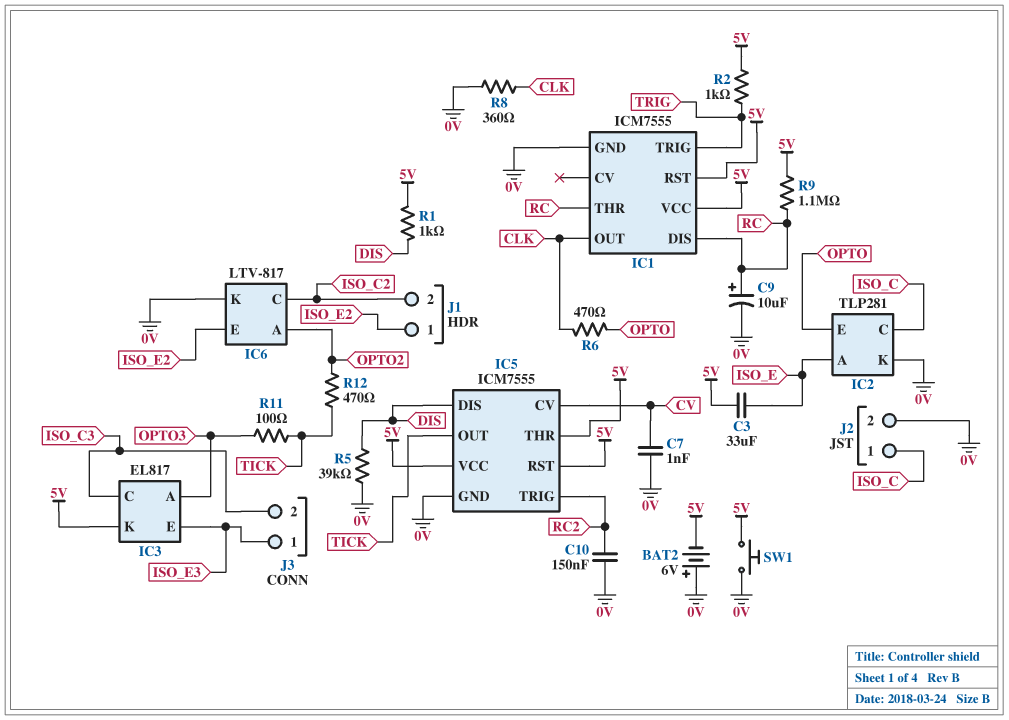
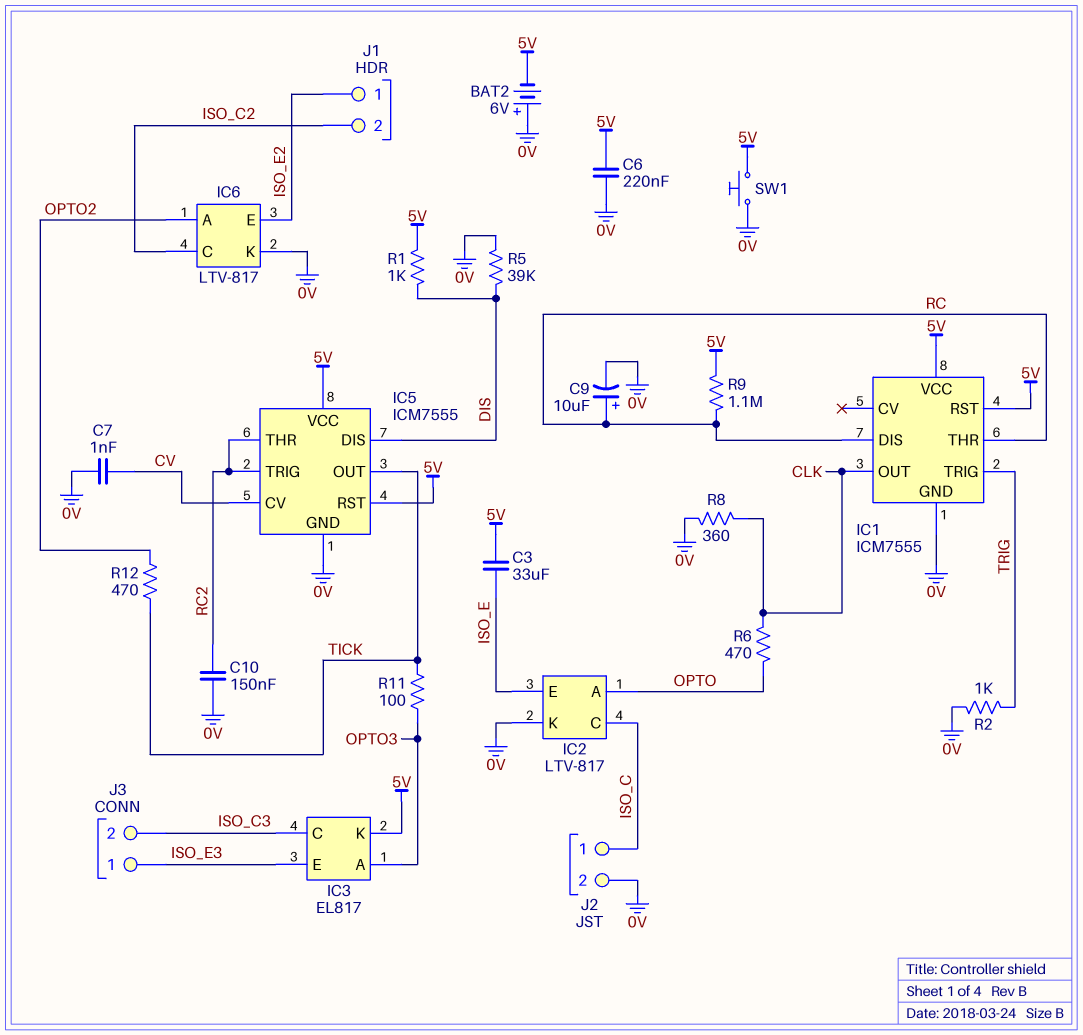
C6: none -> 220nF (0V, 5V)
IC2: TLP281 -> LTV-817
IC2 pin A: ISO_E -> OPTO
IC2 pin E: OPTO -> ISO_E
IC5 pin THR: 5V -> RC2
R2: 1k (5V, TRIG) -> 1k (0V, TRIG)

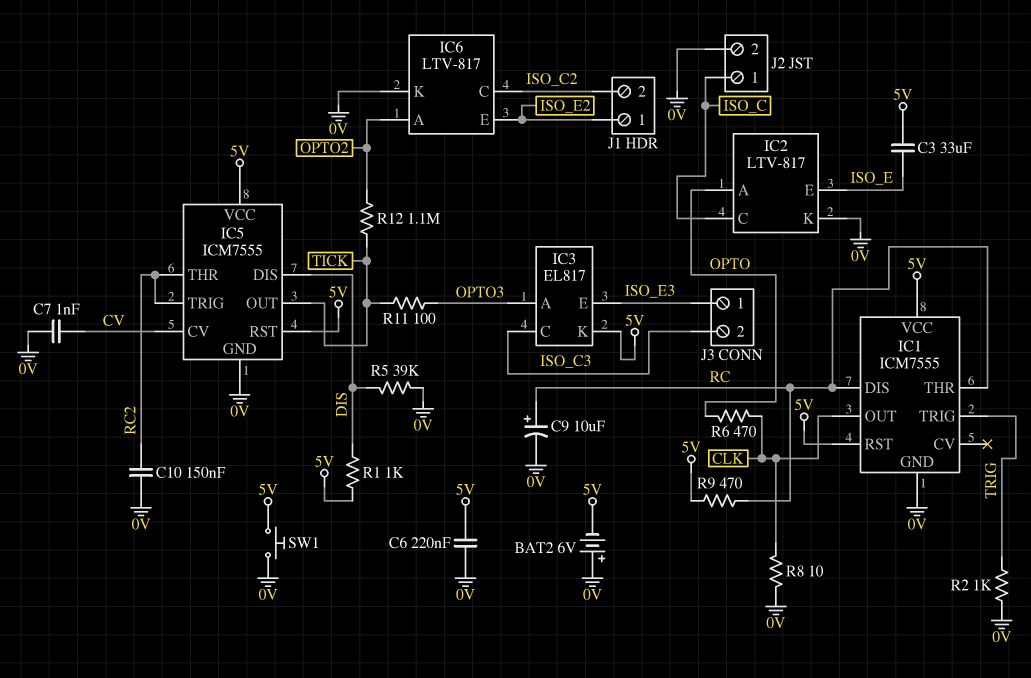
R8: 360 (0V, CLK) -> 10 (0V, CLK)
R9: 1.1M (5V, RC) -> 470 (5V, RC)
R12: 470 (OPTO2, TICK) -> 1.1M (OPTO2, TICK)

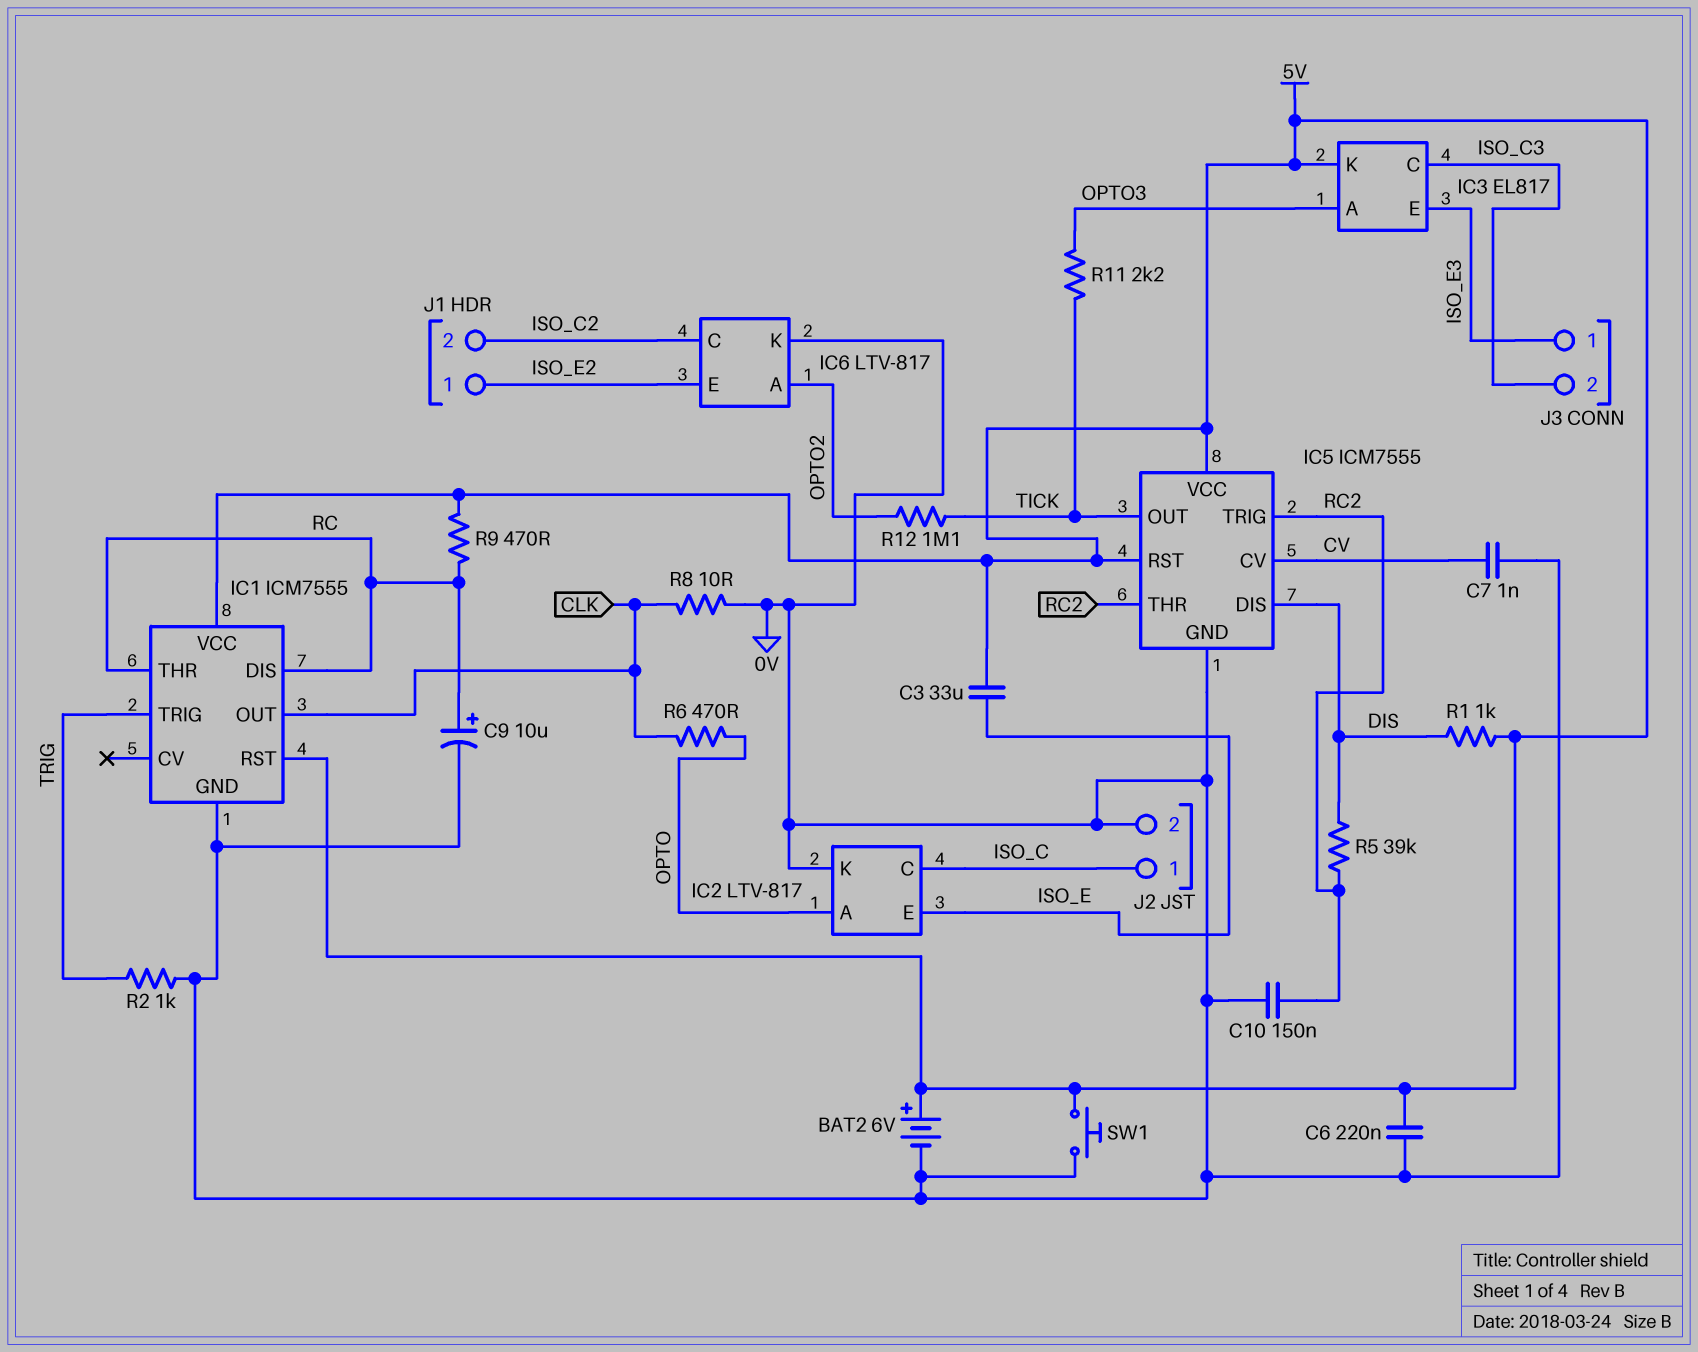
BAT2: 6V (plus 0V, minus 5V) -> 6V (plus 5V, minus 0V)
R5: 39k (0V, DIS) -> 39k (DIS, RC2)
R11: 100 (OPTO3, TICK) -> 2.2k (OPTO3, TICK)

